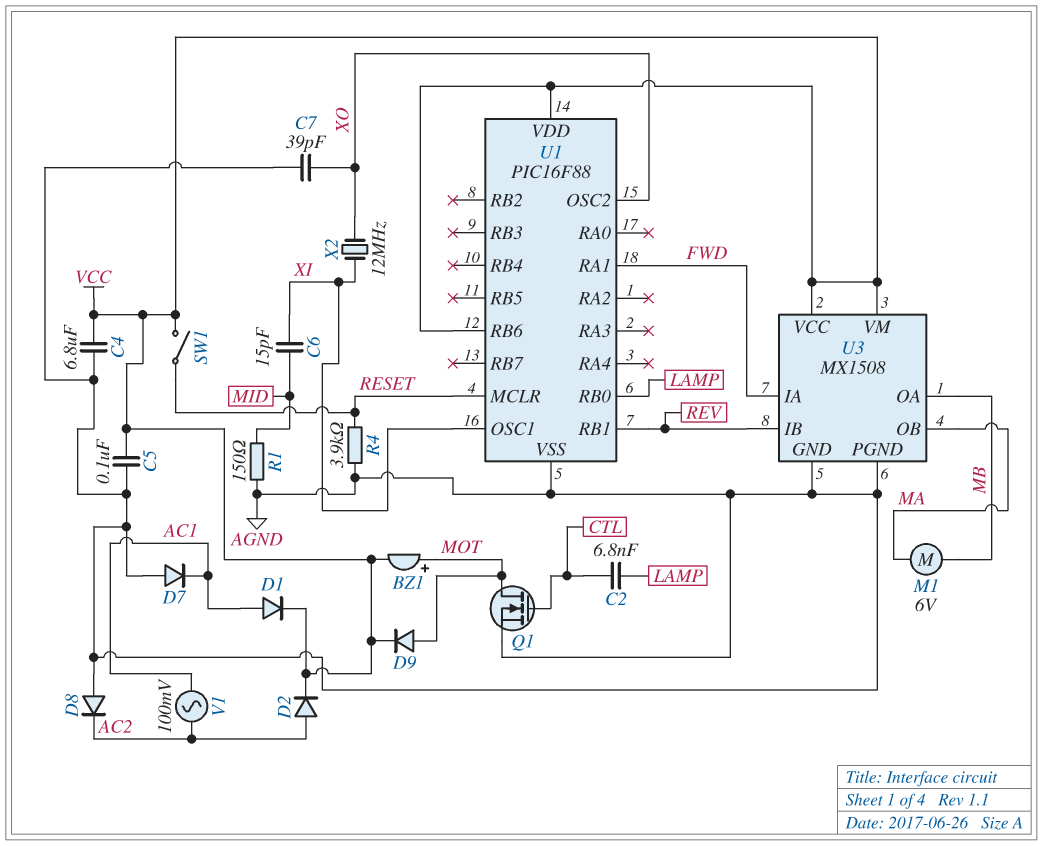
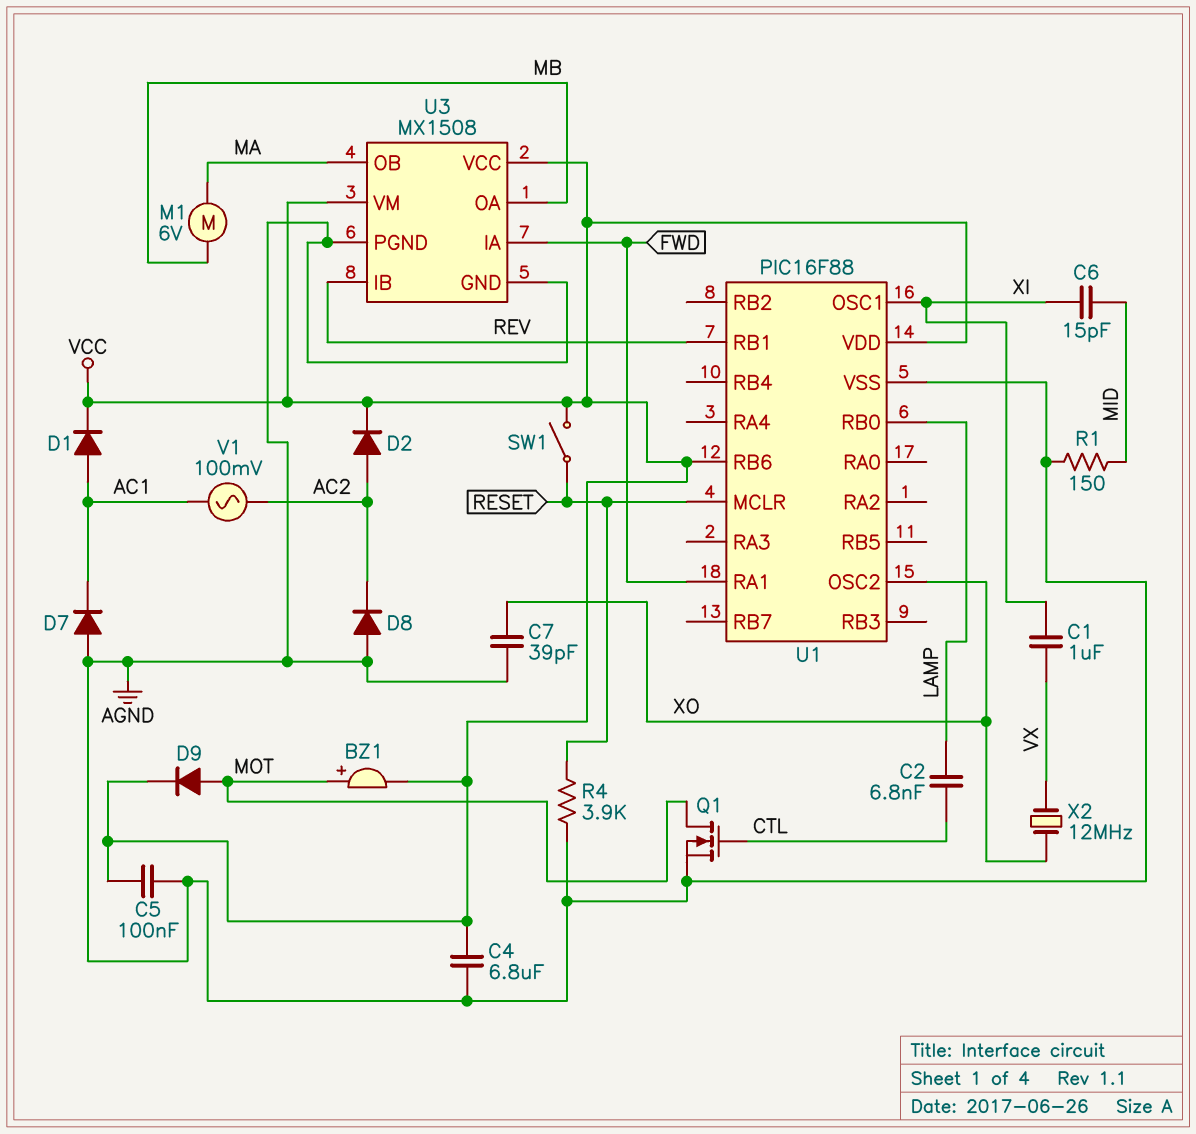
C1: none -> 1uF (VX, XI)
X2: 12MHz (XI, XO) -> 12MHz (VX, XO)

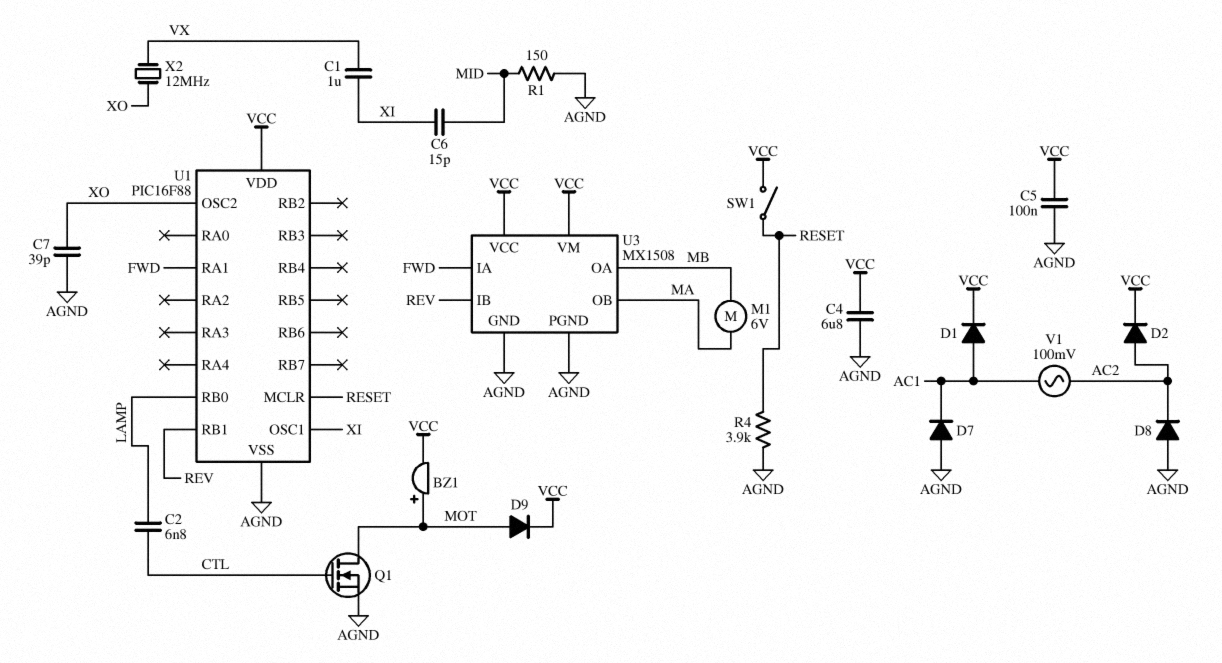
U1 pin RB6: VCC -> none

